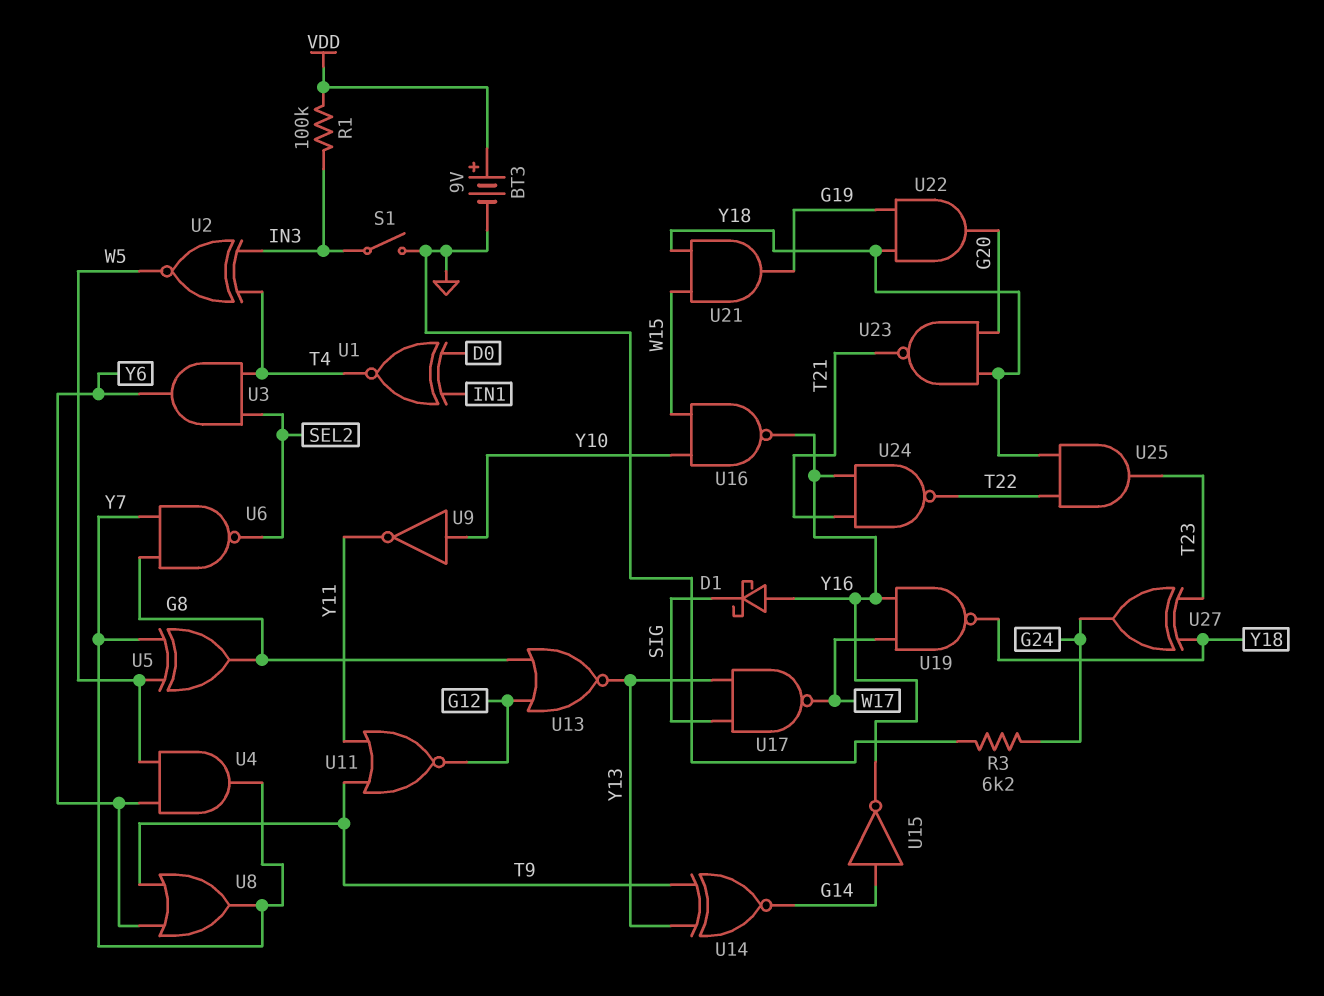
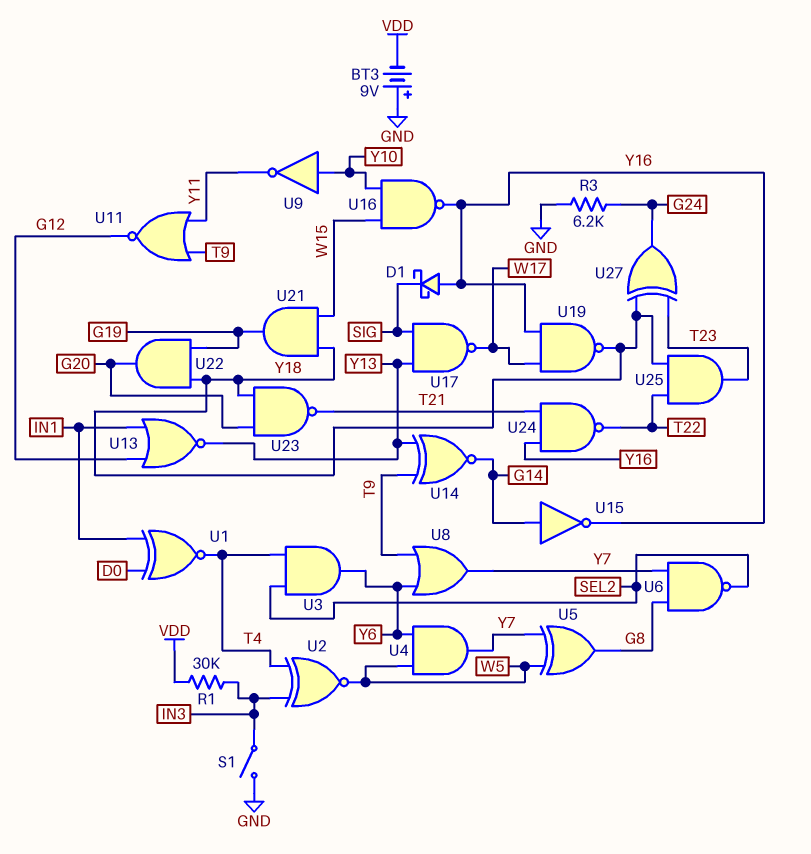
BT3: 9V (plus VDD, minus GND) -> 9V (plus GND, minus VDD)
R1: 100k (IN3, VDD) -> 30k (IN3, VDD)
U13: NOR (in G8, in G12, out Y13) -> NOR (in G12, in IN1, out Y13)

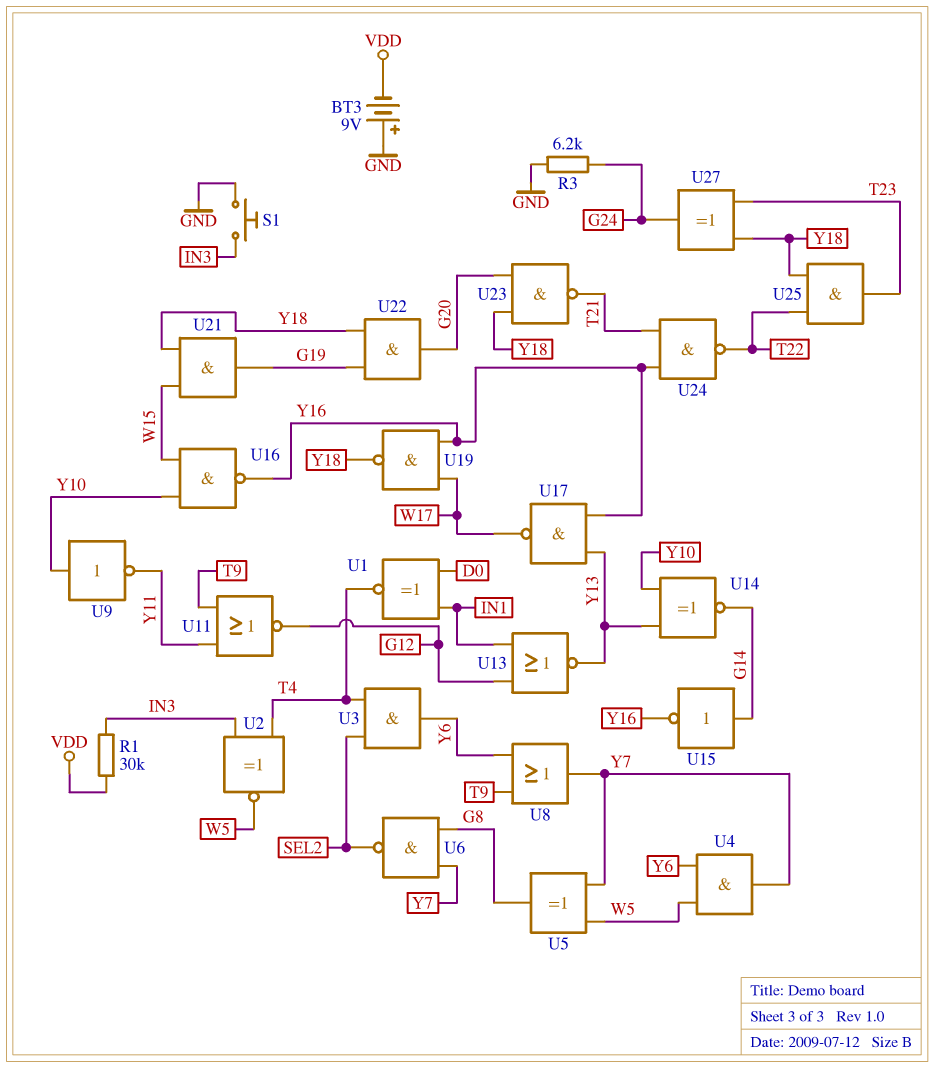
D1: schottky (A Y16, K SIG) -> none
S1: switch (GND, IN3) -> button (GND, IN3)
U14: XNOR (in T9, in Y13, out G14) -> XNOR (in Y10, in Y13, out G14)
U17: NAND (in SIG, in Y13, out W17) -> NAND (in Y13, in Y16, out W17)

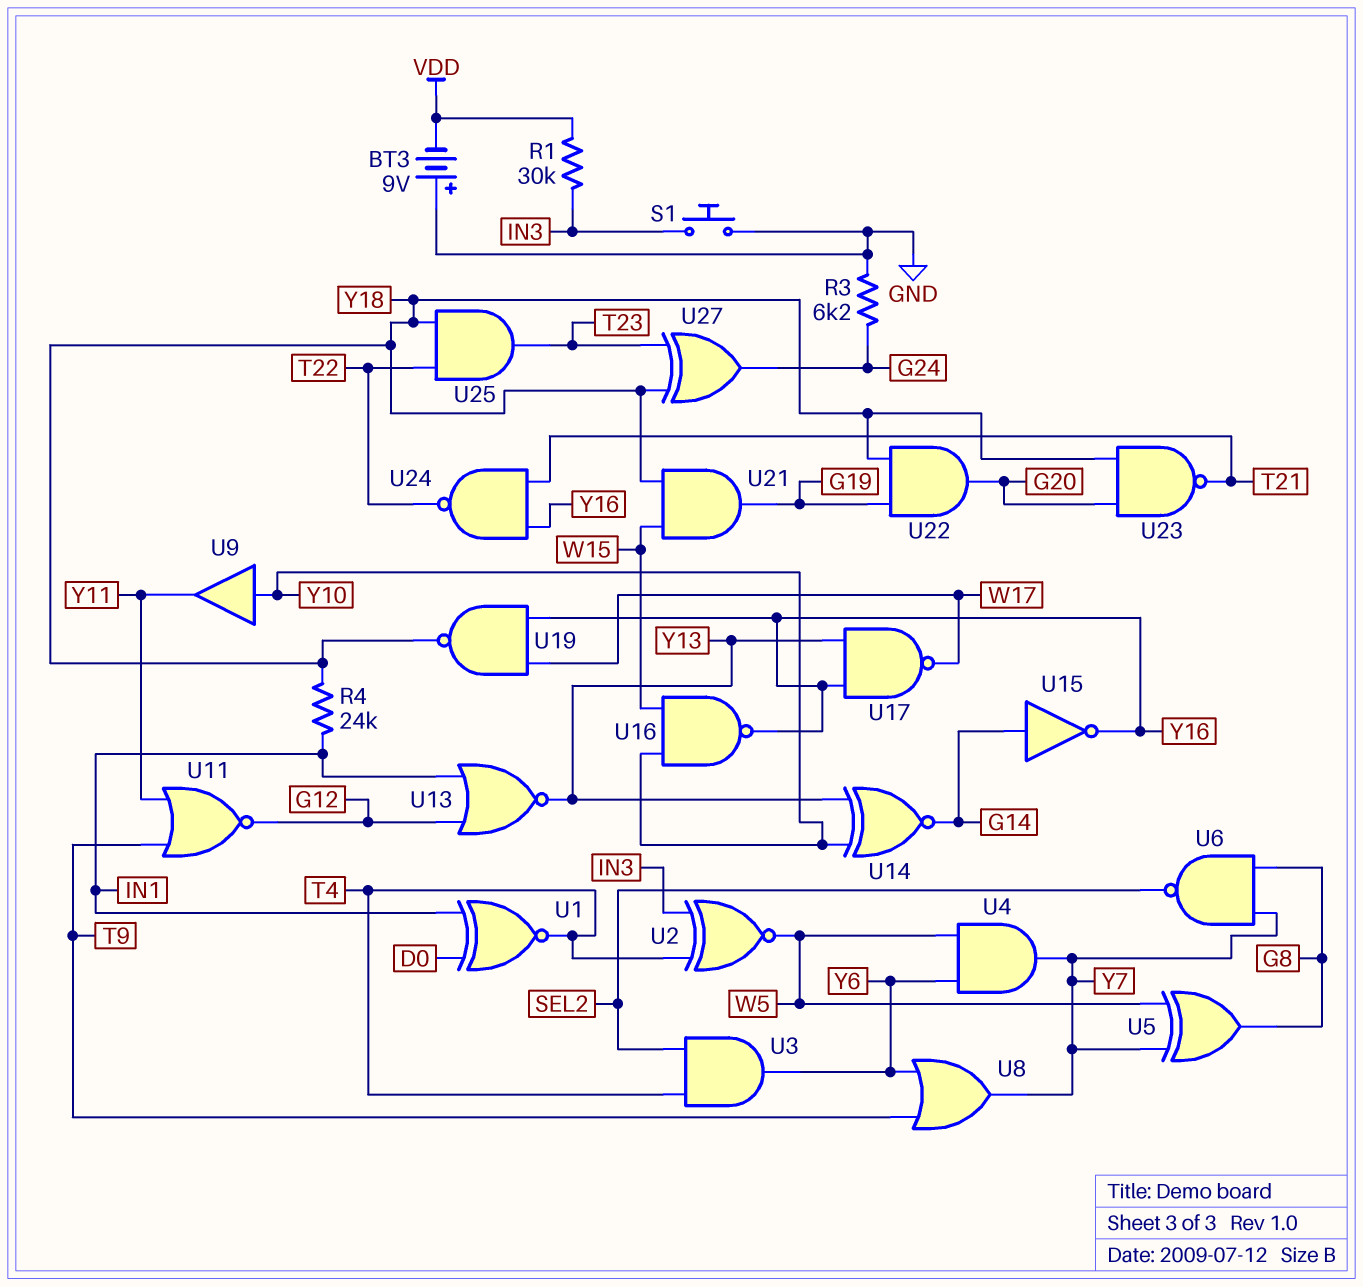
R4: none -> 24k (IN1, Y18)
U9: NOT (in Y10, out Y11) -> buffer (in Y10, out Y11)

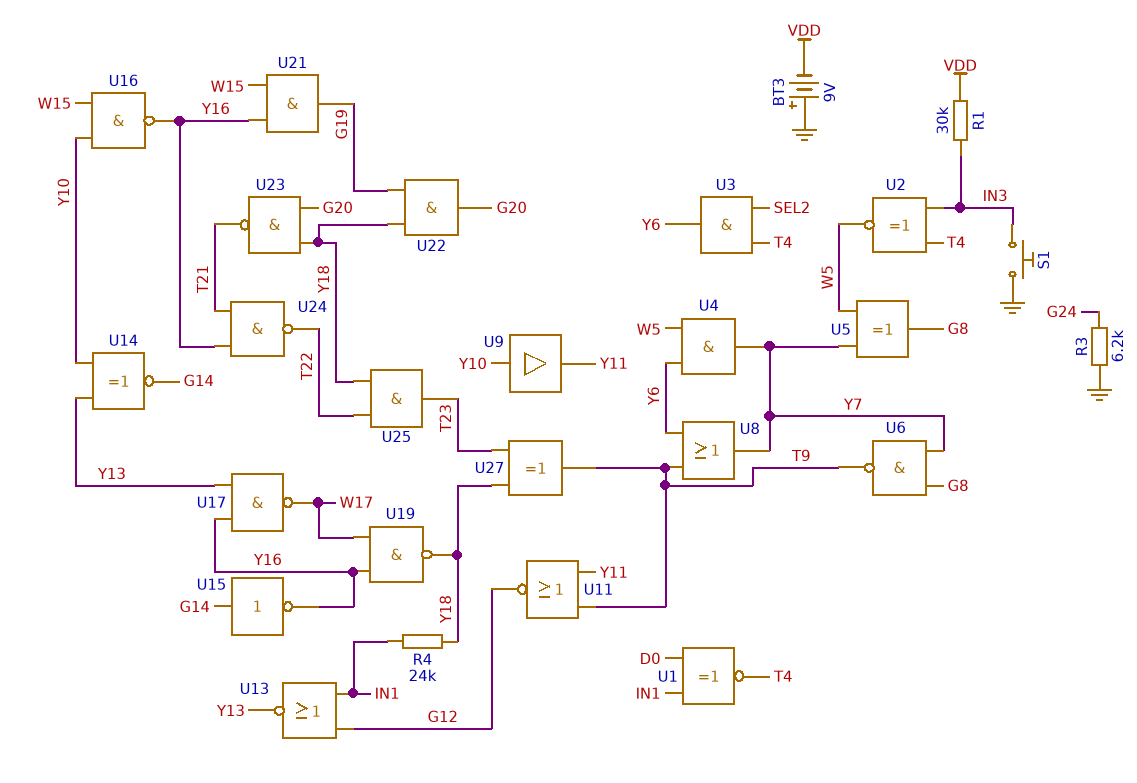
U6: NAND (in G8, in Y7, out SEL2) -> NAND (in G8, in Y7, out T9)
U21: AND (in W15, in Y18, out G19) -> AND (in W15, in Y16, out G19)
U27: XOR (in T23, in Y18, out G24) -> XOR (in T23, in Y18, out T9)

